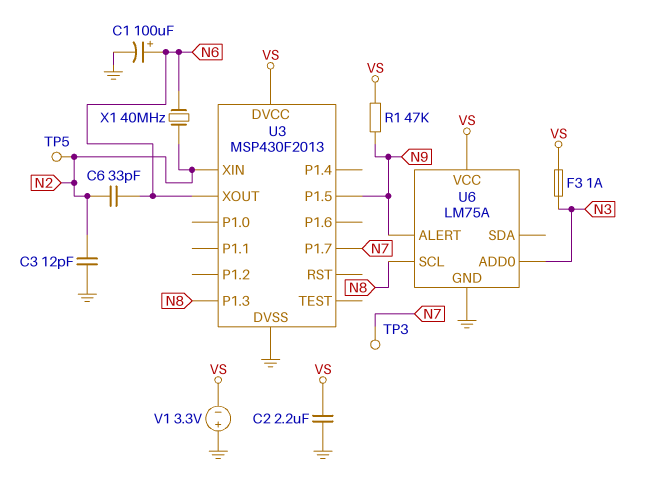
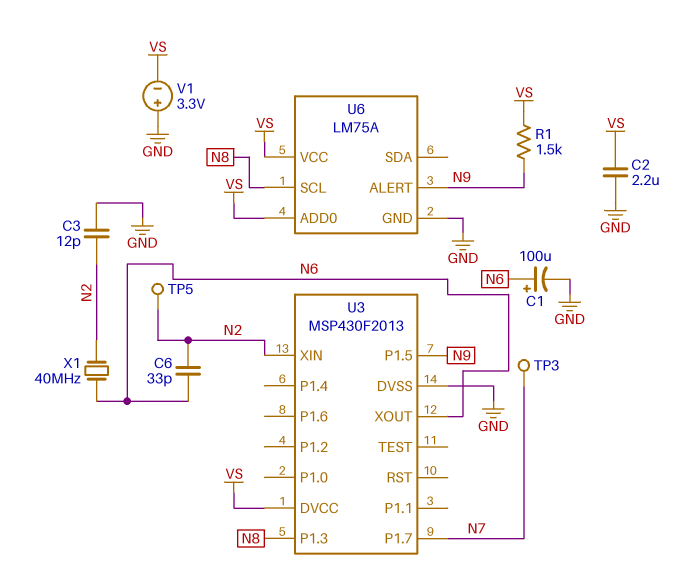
F3: 1A (N3, VS) -> none
R1: 47k (N9, VS) -> 1.5k (N9, VS)
U6 pin ADD0: N3 -> VS

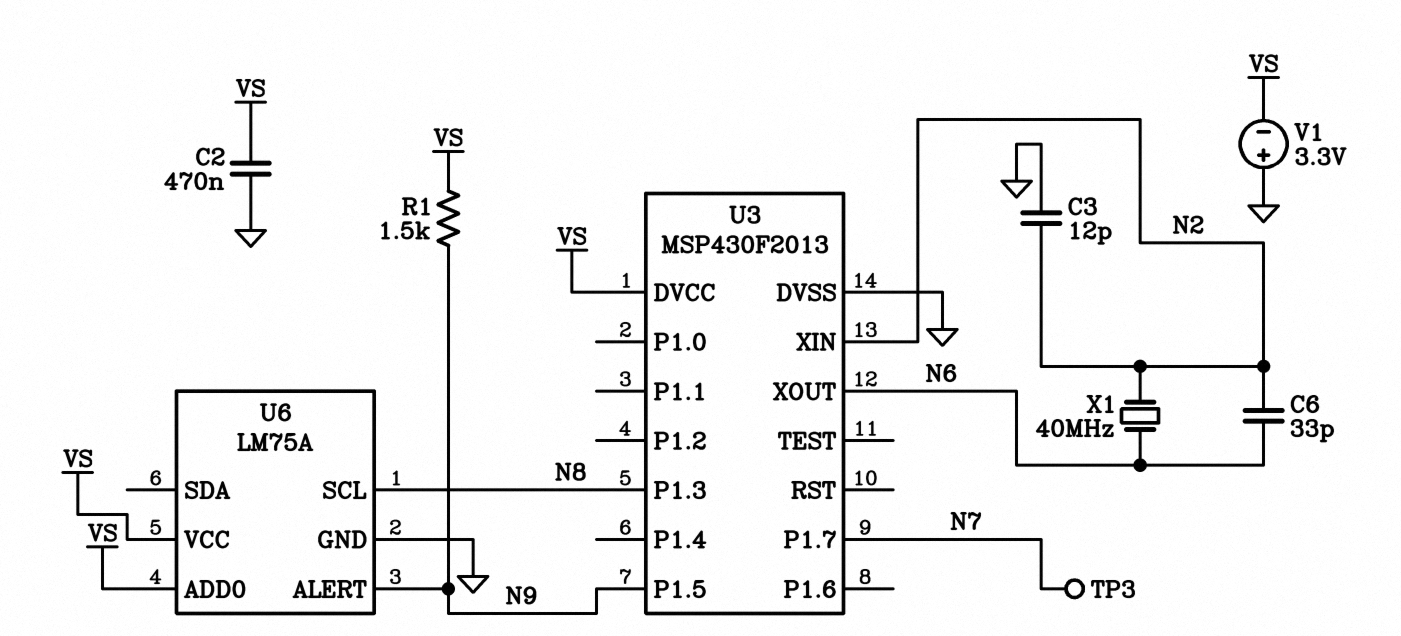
C1: 100uF (plus N6, minus GND) -> none
C2: 2.2uF (GND, VS) -> 470nF (GND, VS)
TP5: test point (N2) -> none

